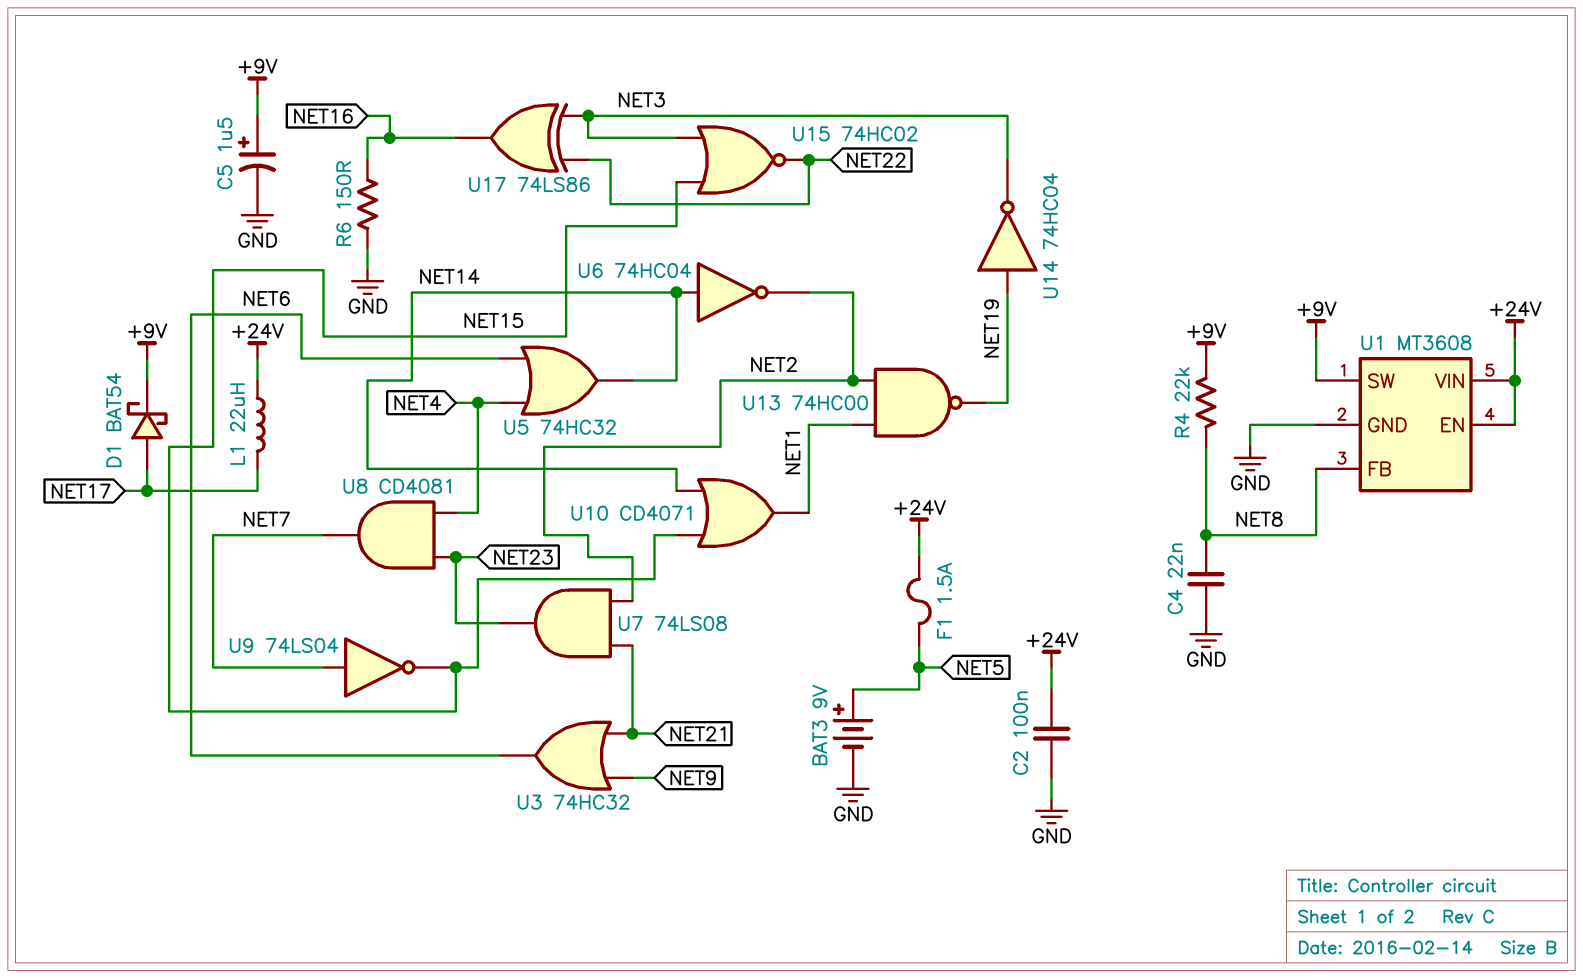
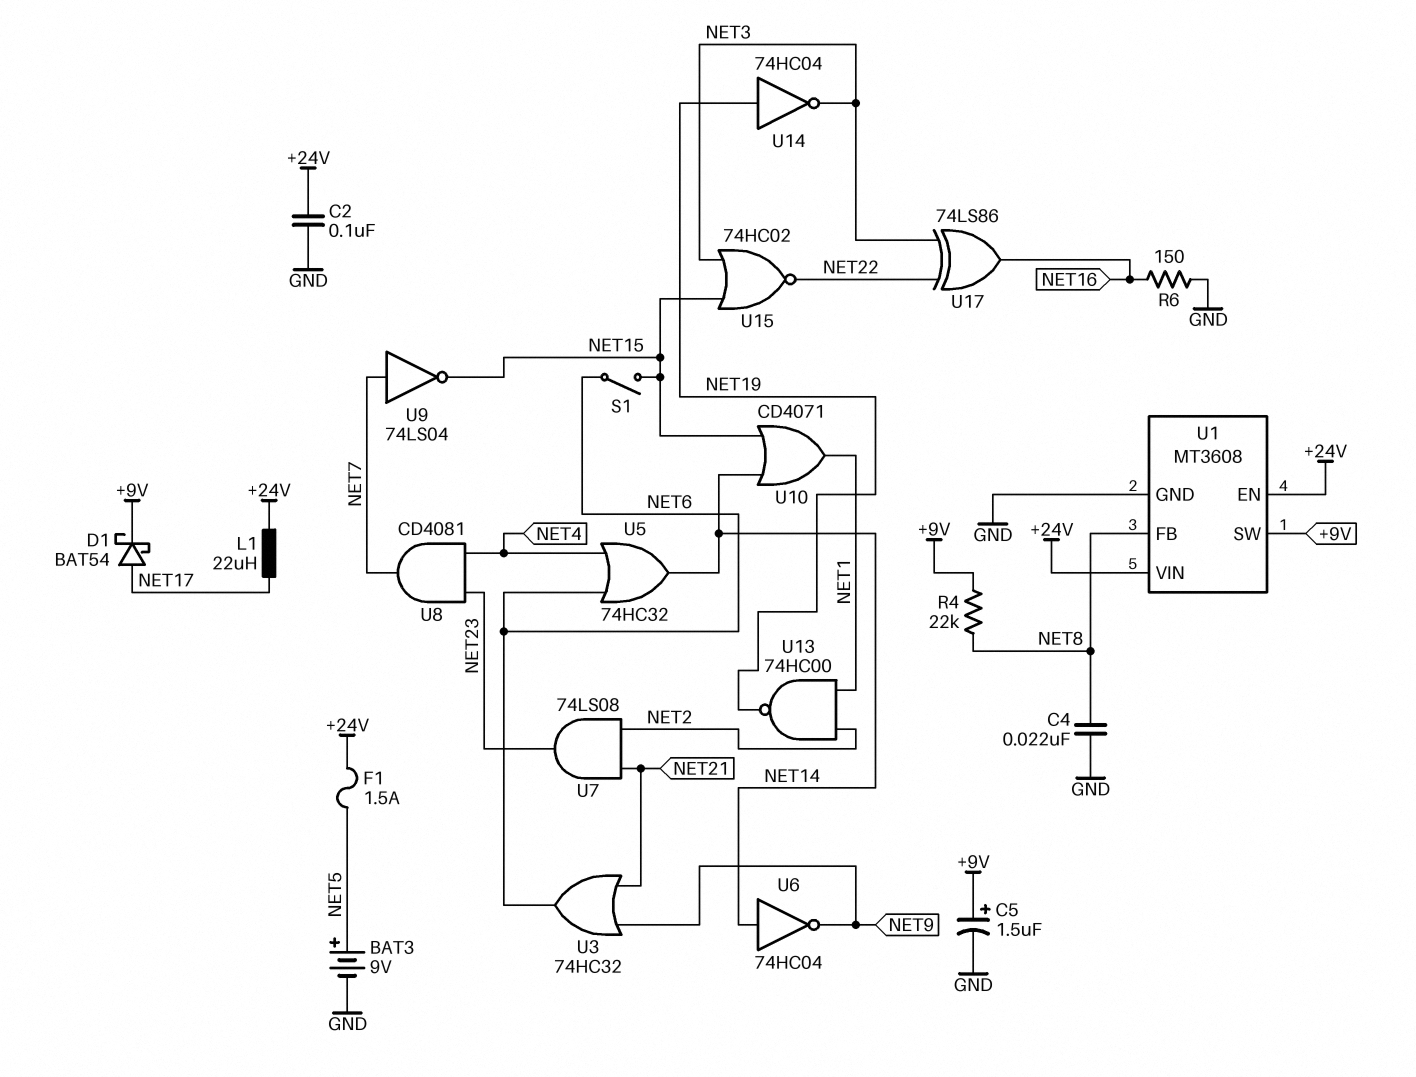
S1: none -> switch (NET6, NET15)
U6: NOT 74HC04 (in NET14, out NET2) -> NOT 74HC04 (in NET14, out NET9)

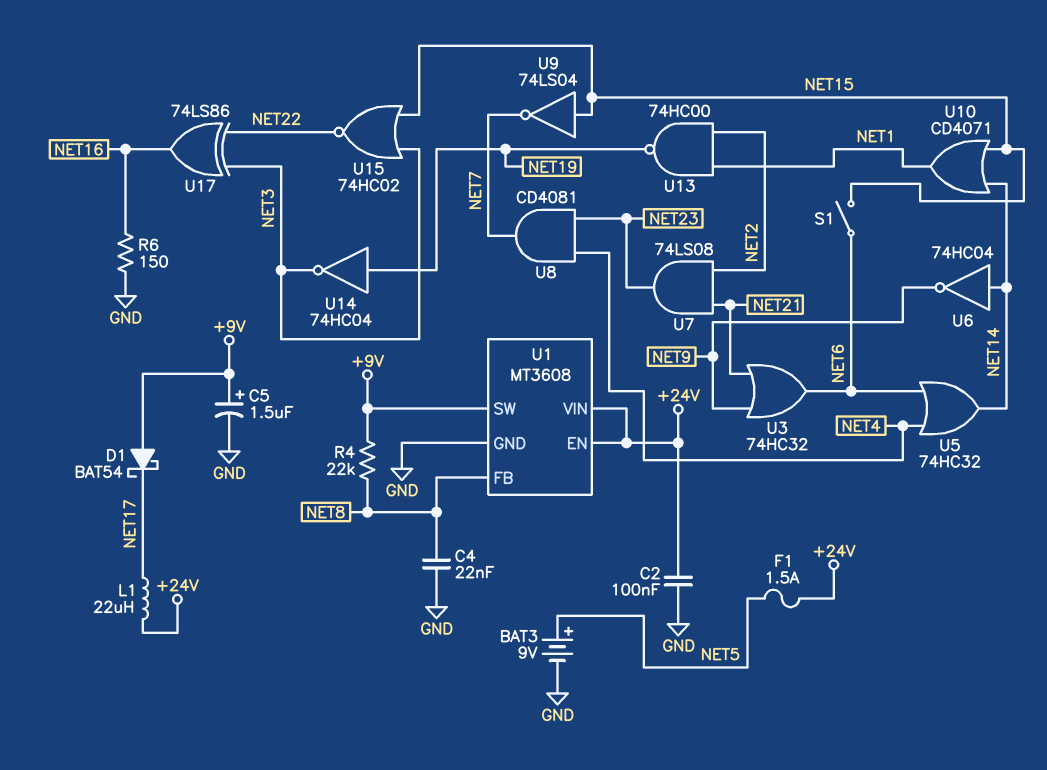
D1: schottky BAT54 (A NET17, K +9V) -> schottky BAT54 (A +9V, K NET17)
U9: NOT 74LS04 (in NET7, out NET15) -> NOT 74LS04 (in NET15, out NET7)

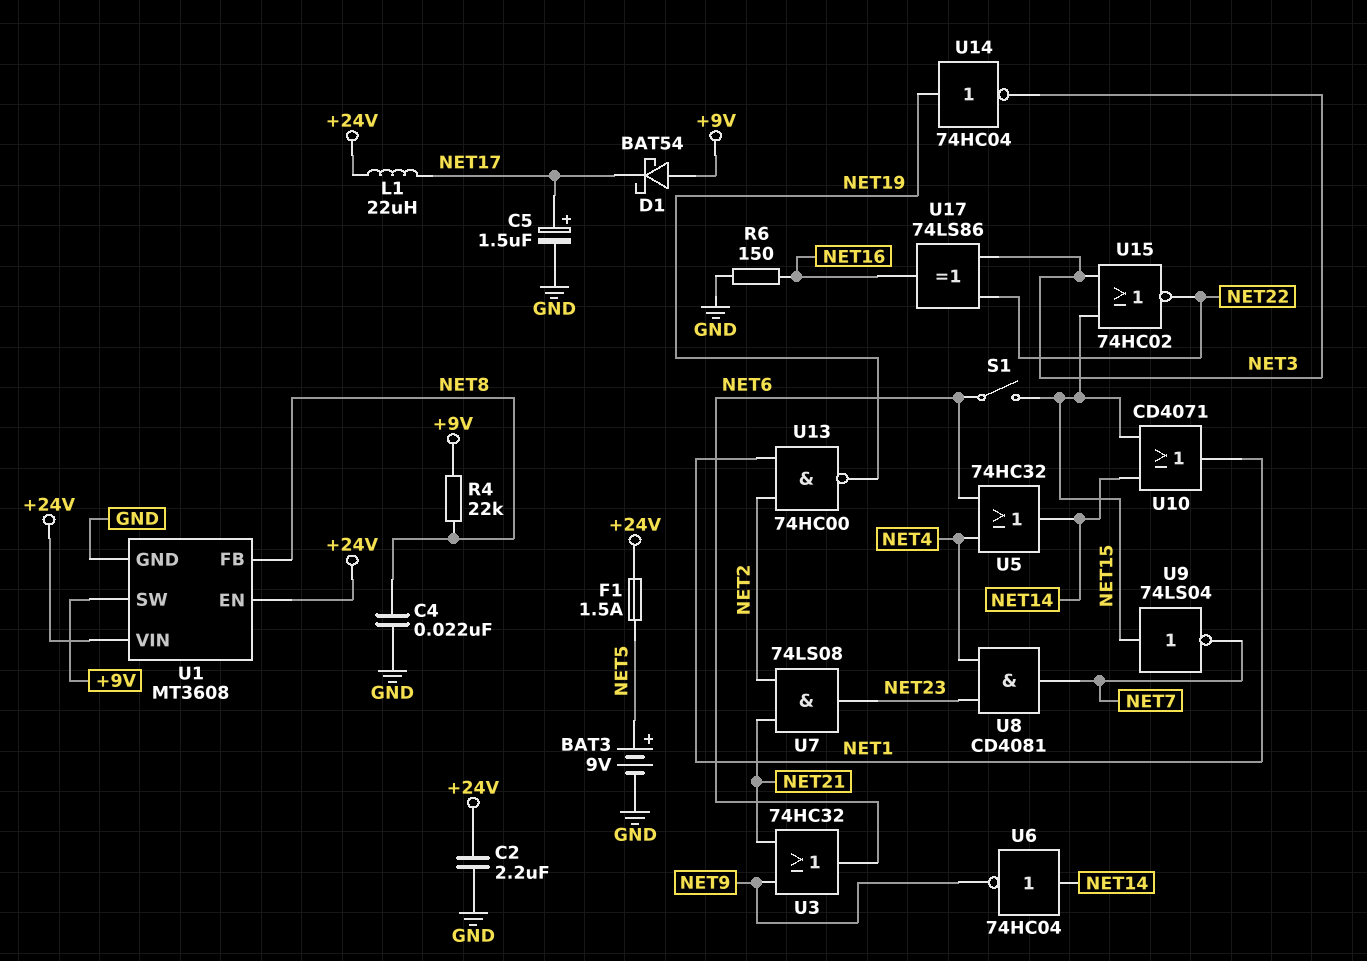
C2: 100nF (+24V, GND) -> 2.2uF (+24V, GND)
C5: 1.5uF (plus +9V, minus GND) -> 1.5uF (plus NET17, minus GND)

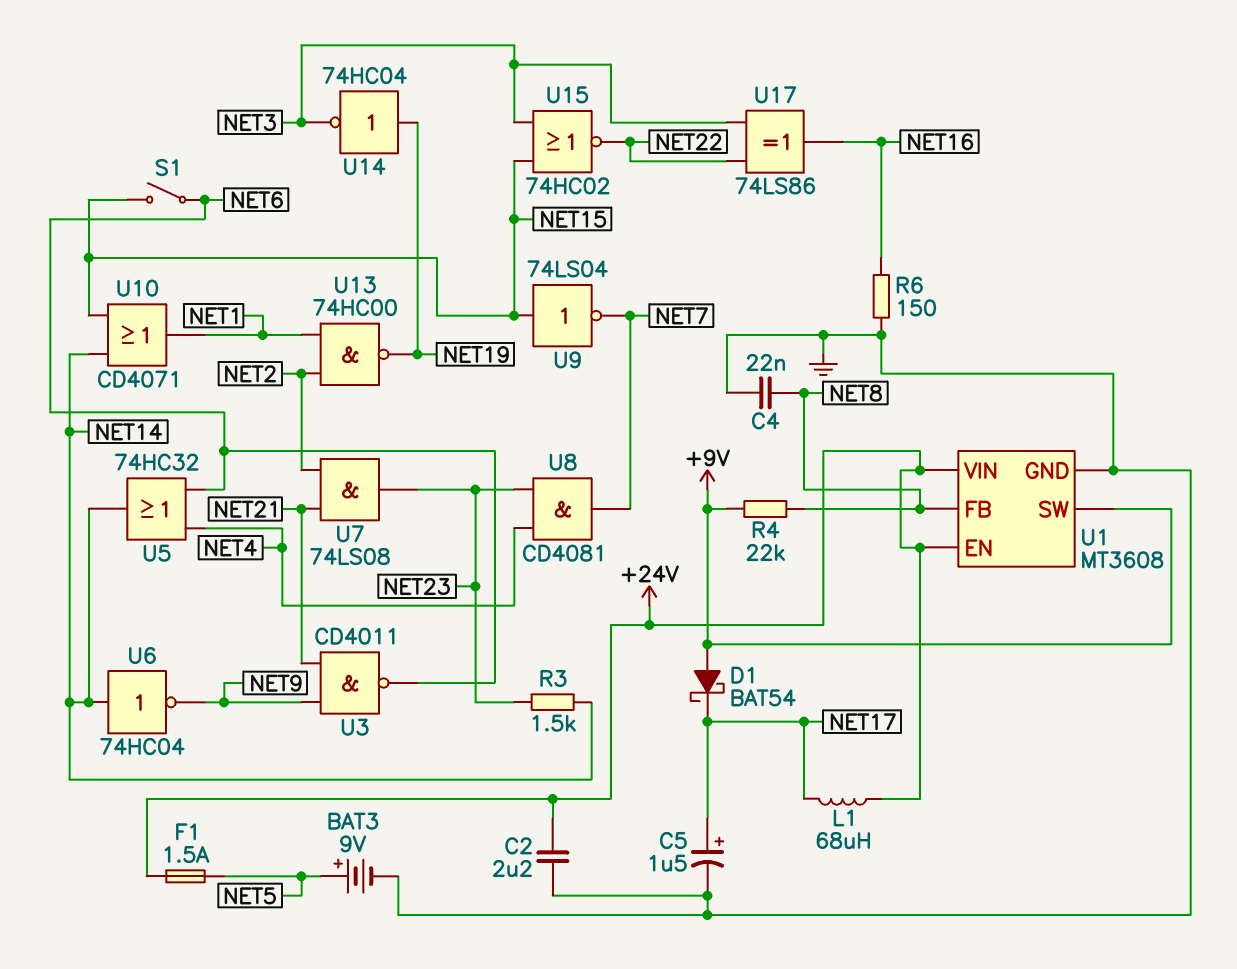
L1: 22uH (+24V, NET17) -> 68uH (+24V, NET17)
R3: none -> 1.5k (NET14, NET23)
U3: OR 74HC32 (in NET9, in NET21, out NET6) -> NAND CD4011 (in NET9, in NET21, out NET6)

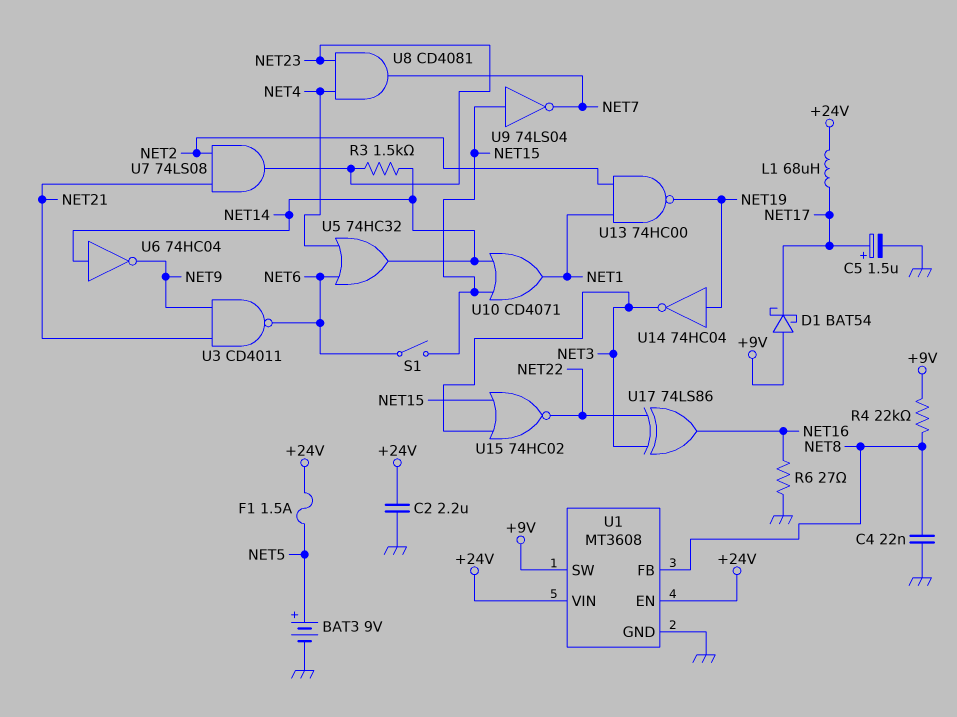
R6: 150 (GND, NET16) -> 27 (GND, NET16)

